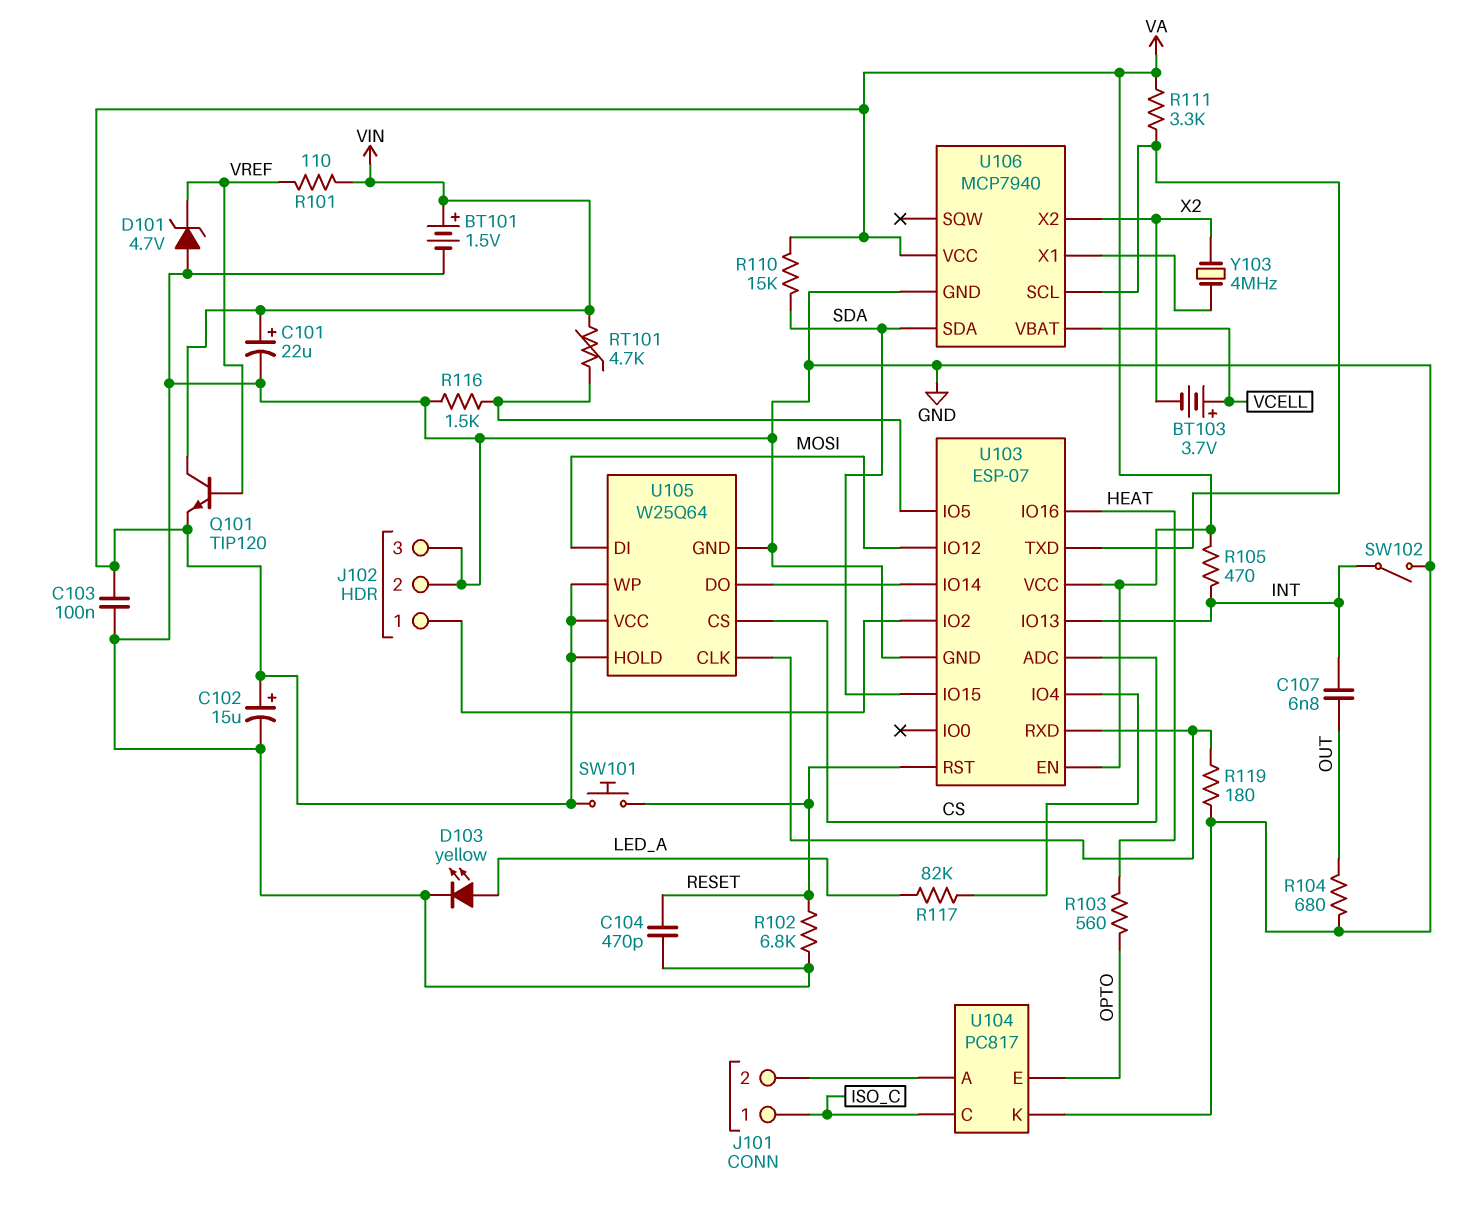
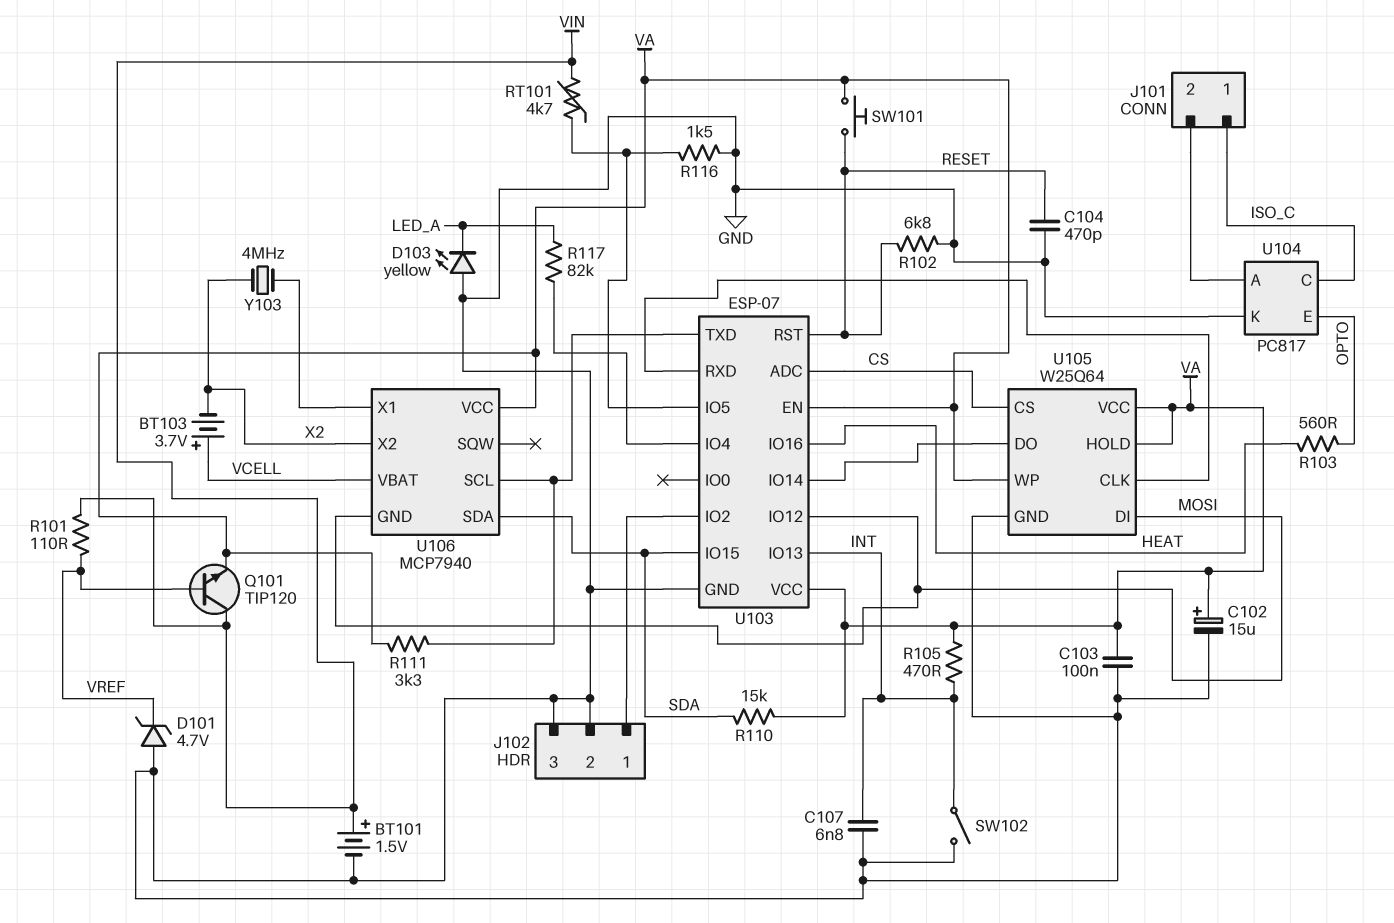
C101: 22uF (plus VIN, minus GND) -> none
C107: 6.8nF (INT, OUT) -> 6.8nF (GND, INT)
D103: LED yellow (A LED_A, K GND) -> LED yellow (A GND, K LED_A)
R104: 680 (GND, OUT) -> none
R119: 180 (GND, U103/RXD) -> none
U106 pin GND: GND -> MOSI

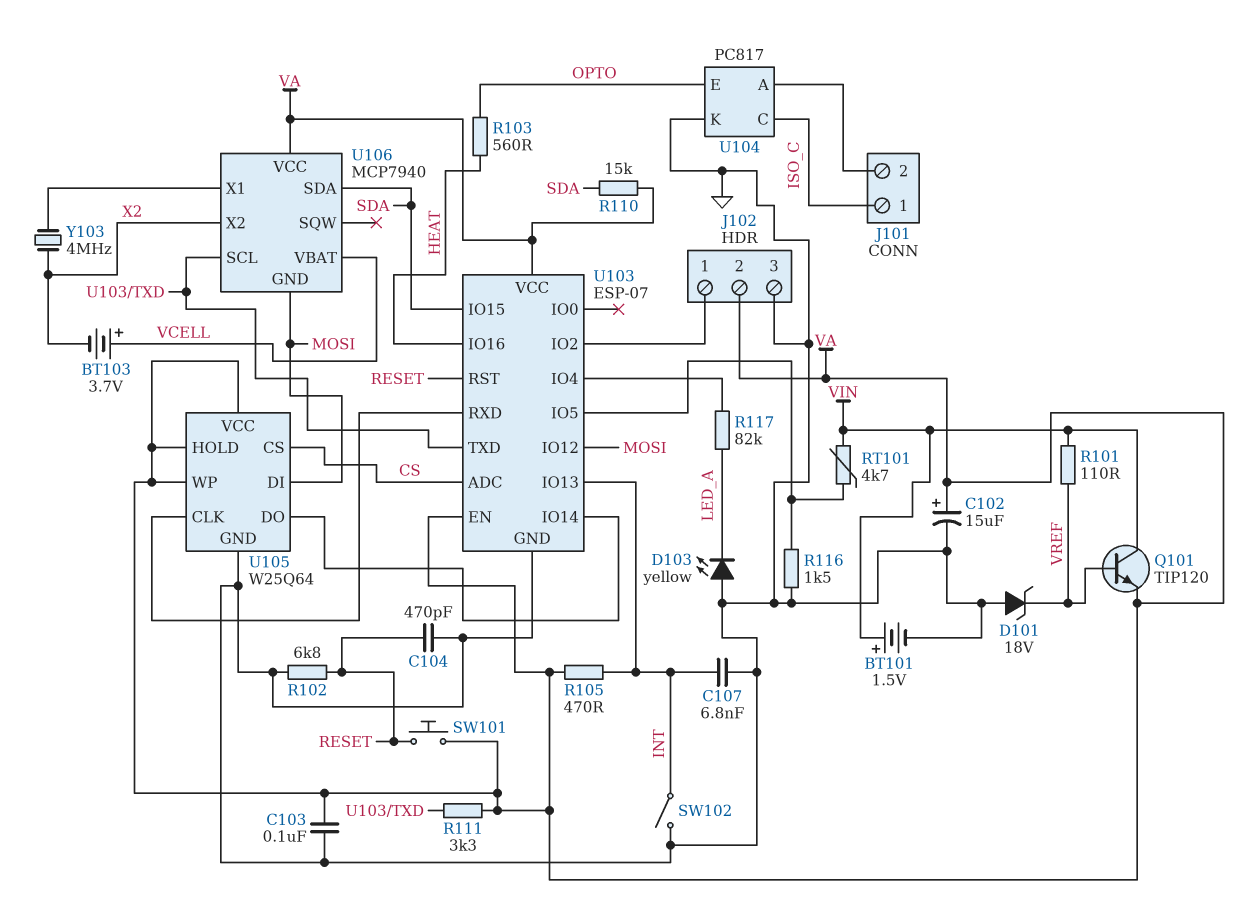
D101: zener 4.7V (A GND, K VREF) -> zener 18V (A GND, K VREF)
J102 pin 2: GND -> VA

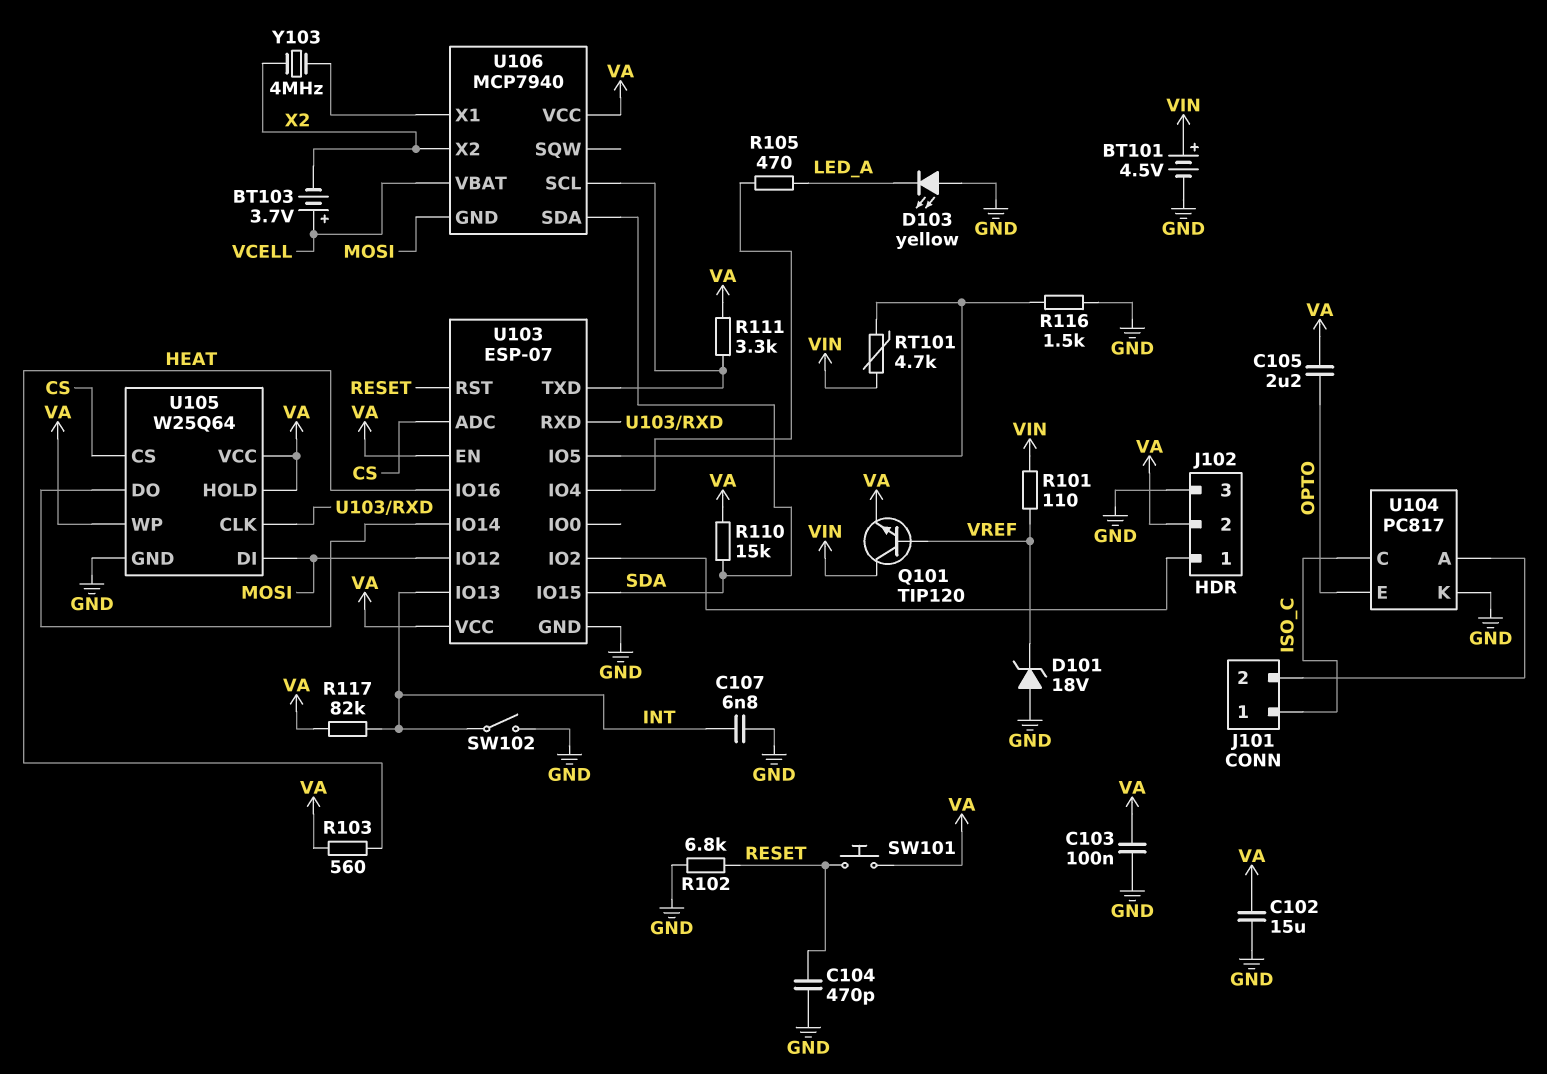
BT101: 1.5V (plus VIN, minus GND) -> 4.5V (plus VIN, minus GND)
C102: 15uF (plus VA, minus GND) -> 15uF (GND, VA)
C105: none -> 2.2uF (OPTO, VA)
R103: 560 (HEAT, OPTO) -> 560 (HEAT, VA)
R105: 470 (INT, VA) -> 470 (LED_A, U103/IO4)
R117: 82k (LED_A, U103/IO4) -> 82k (INT, VA)

